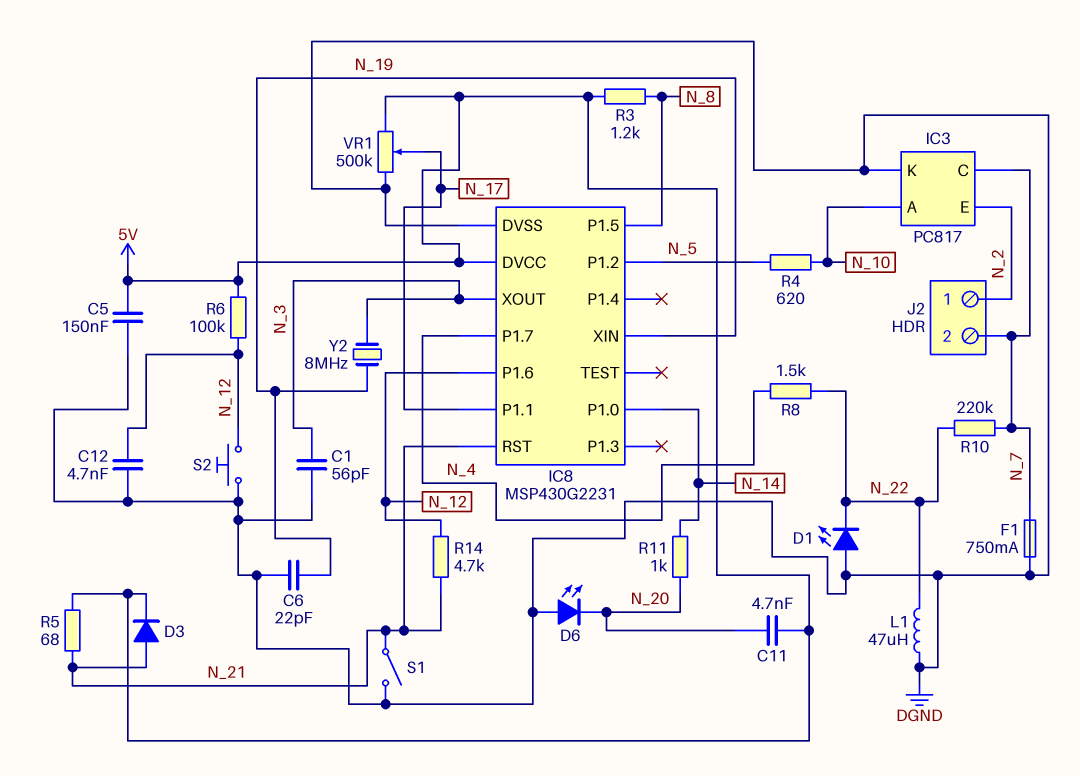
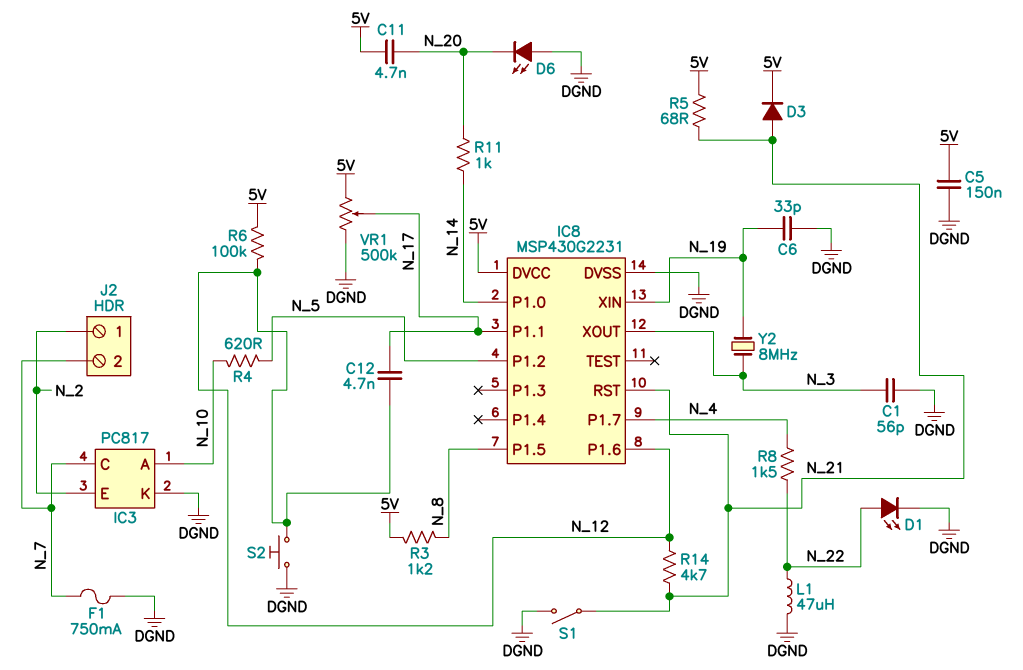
C6: 22pF (DGND, N_19) -> 33pF (DGND, N_19)
C12: 4.7nF (DGND, N_12) -> 4.7nF (N_12, N_17)
D1: LED (A DGND, K N_22) -> LED (A N_22, K DGND)
R10: 220k (N_7, N_22) -> none

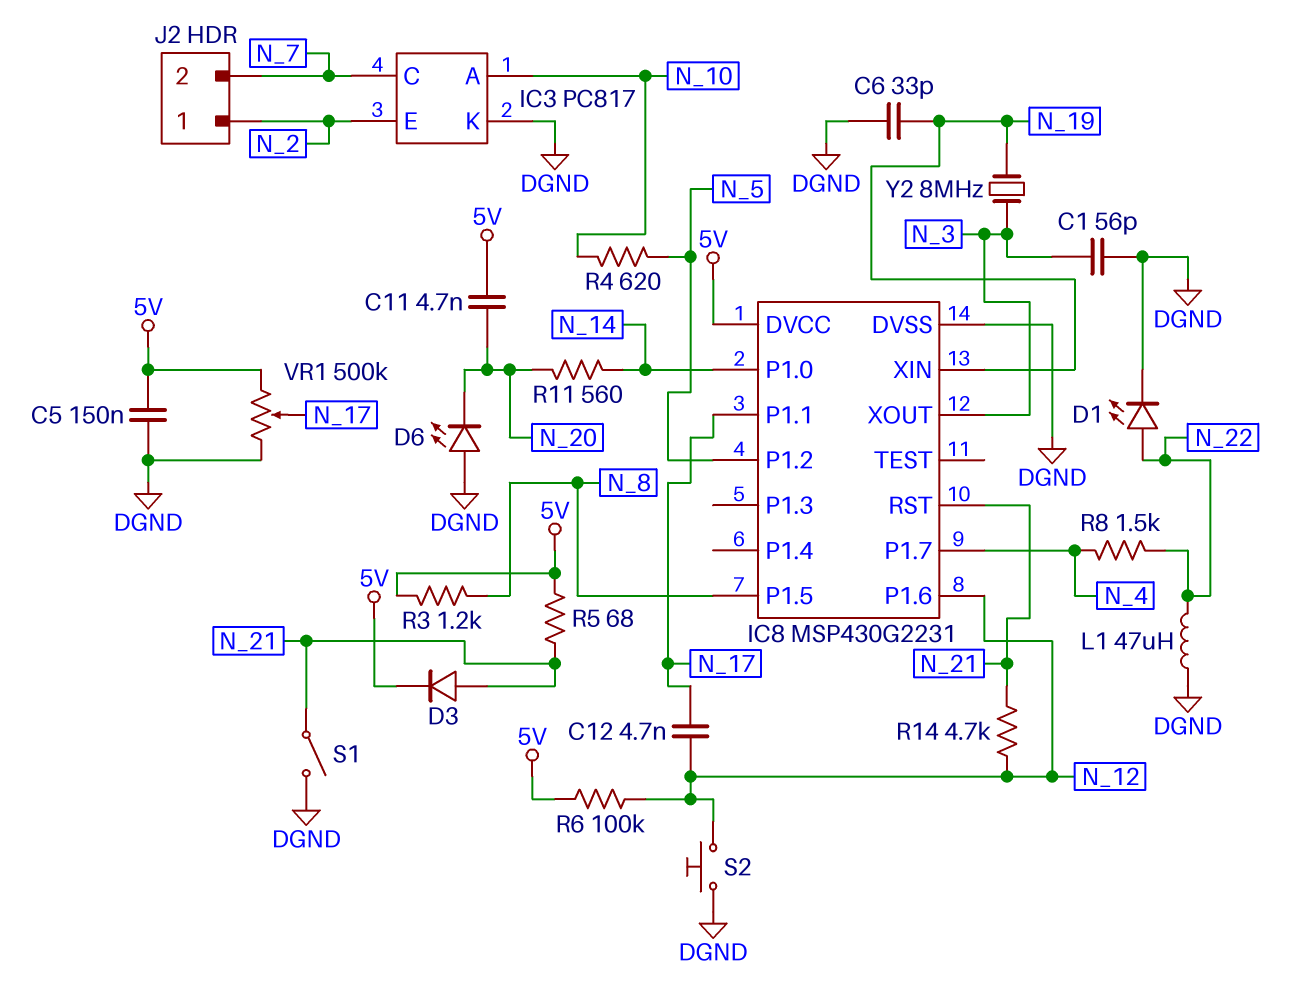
F1: 750mA (DGND, N_7) -> none
R11: 1k (N_14, N_20) -> 560 (N_14, N_20)

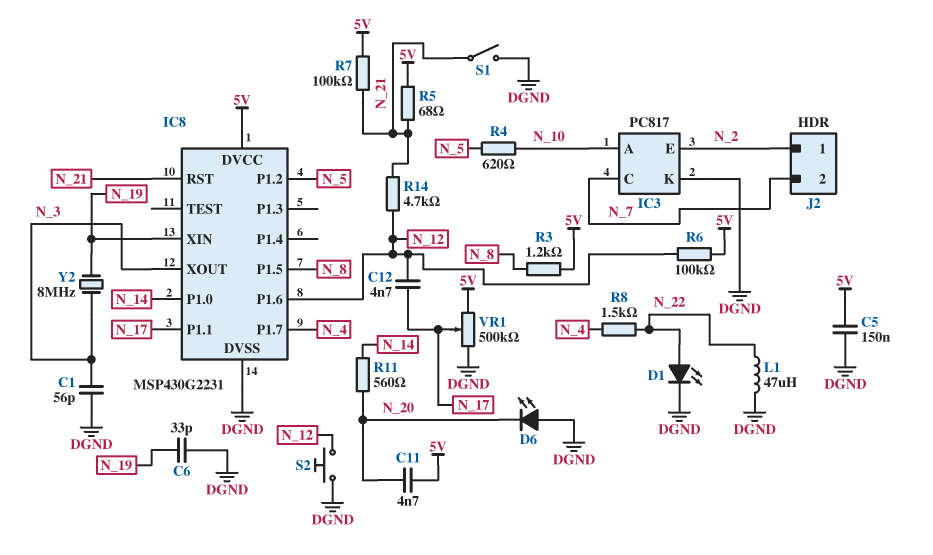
D3: diode (A N_21, K 5V) -> none
R7: none -> 100k (5V, N_21)

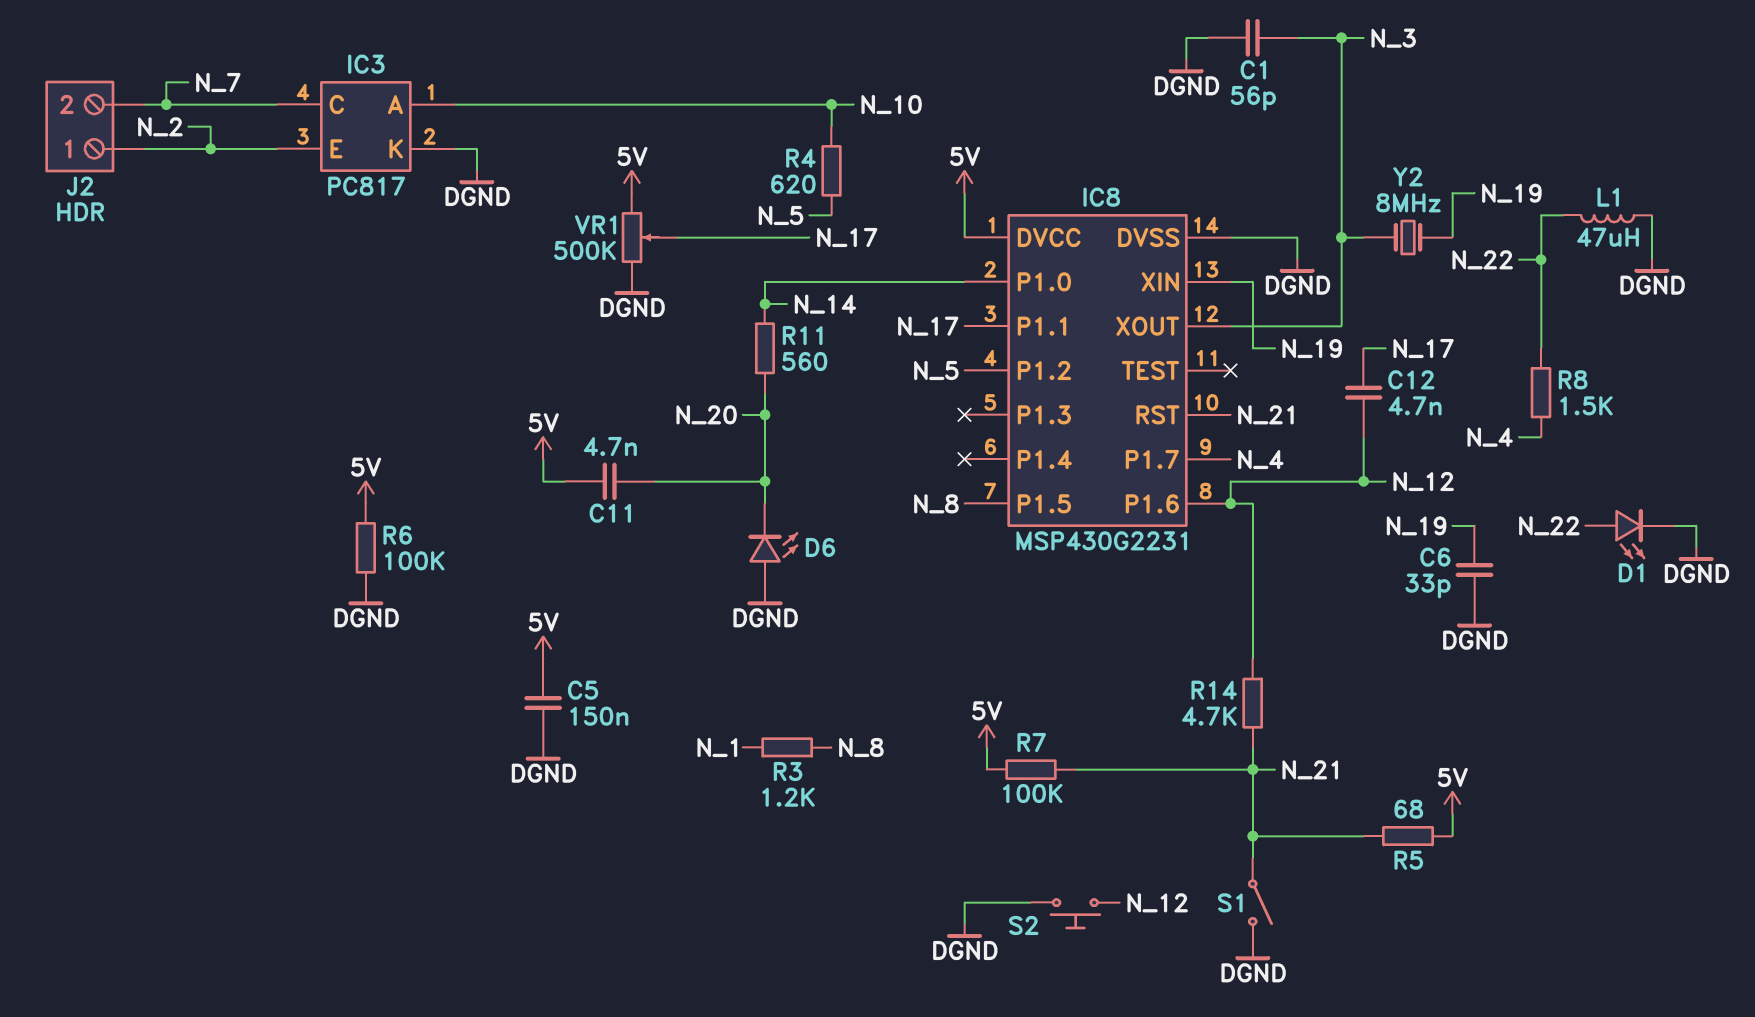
R3: 1.2k (5V, N_8) -> 1.2k (N_1, N_8)
R6: 100k (5V, N_12) -> 100k (5V, DGND)

